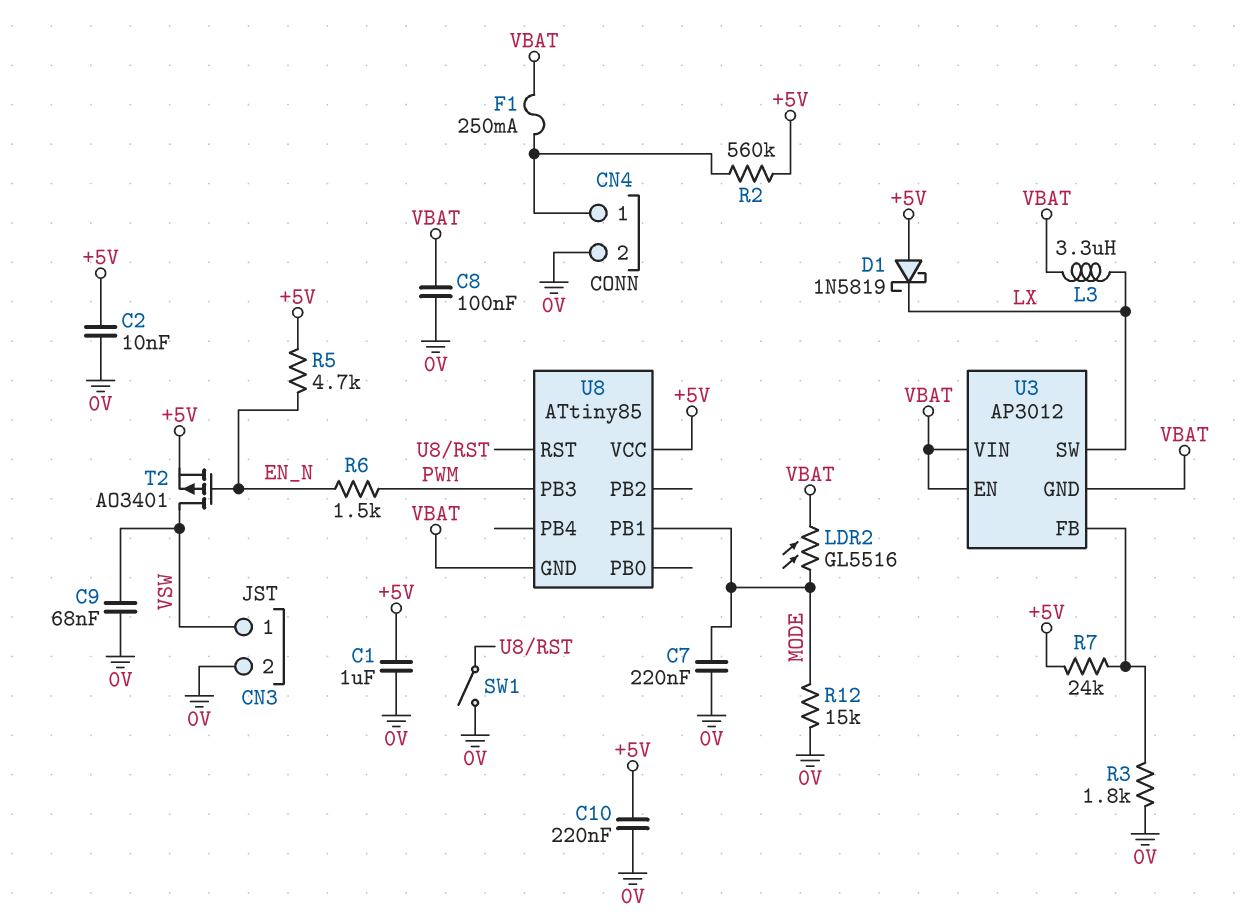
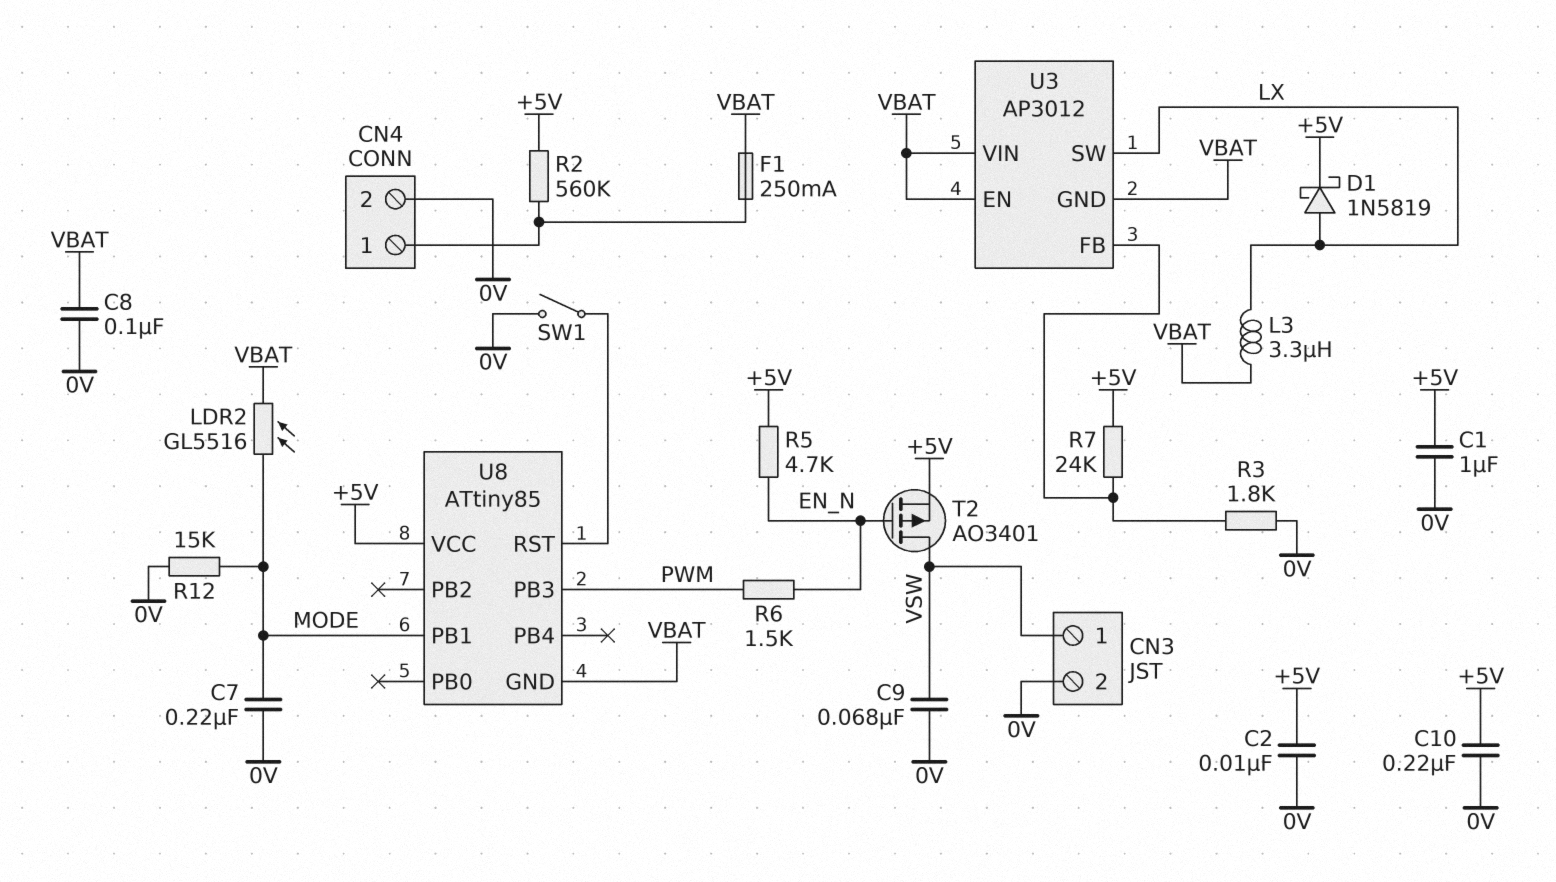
D1: schottky 1N5819 (A +5V, K LX) -> schottky 1N5819 (A LX, K +5V)

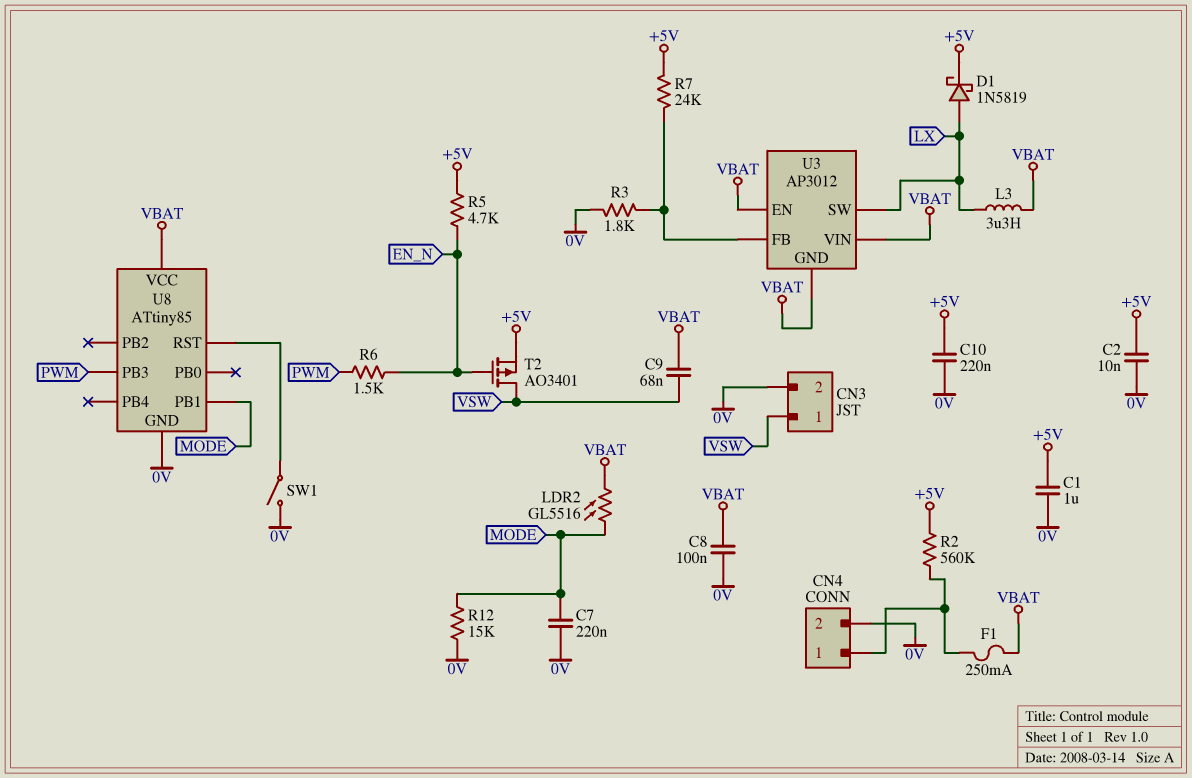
C9: 68nF (0V, VSW) -> 68nF (VBAT, VSW)
U8 pin GND: VBAT -> 0V
U8 pin VCC: +5V -> VBAT

